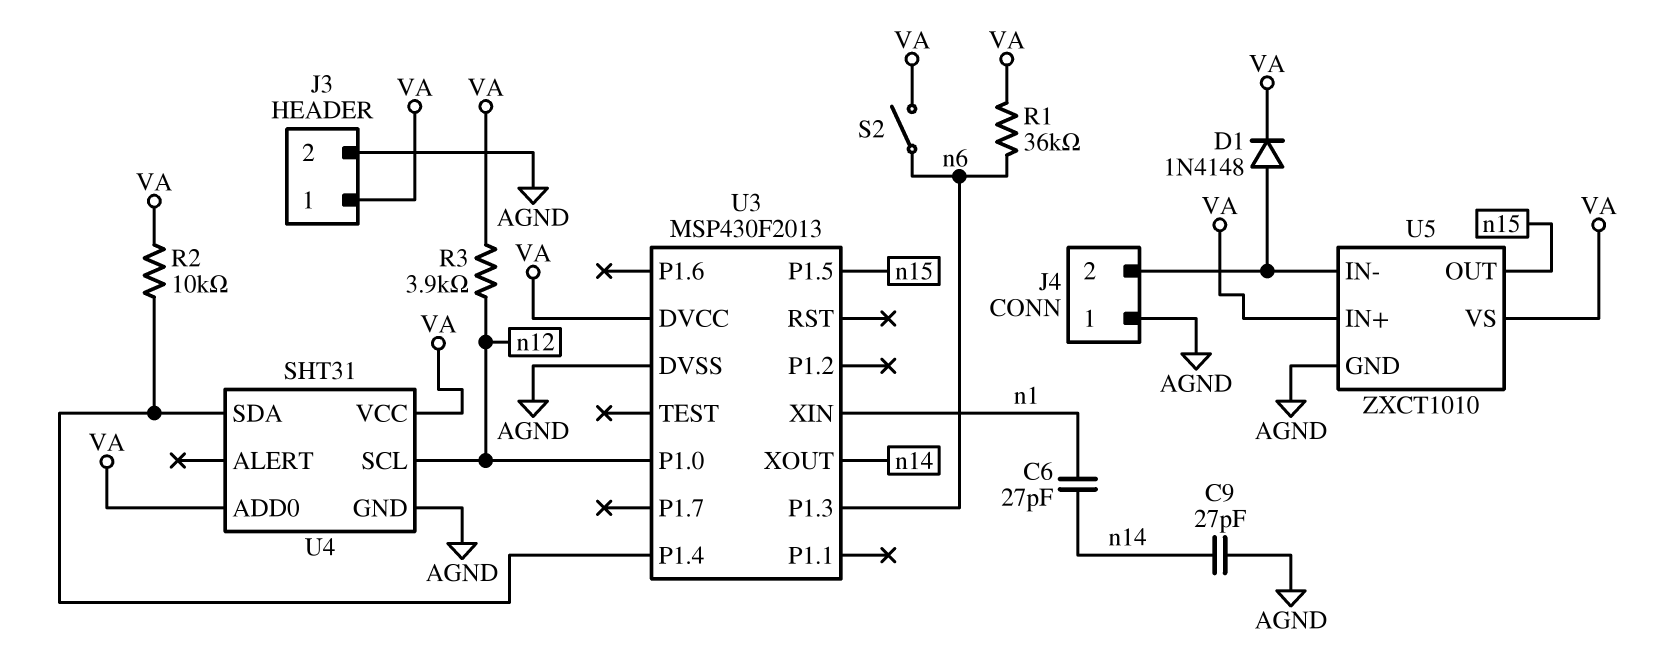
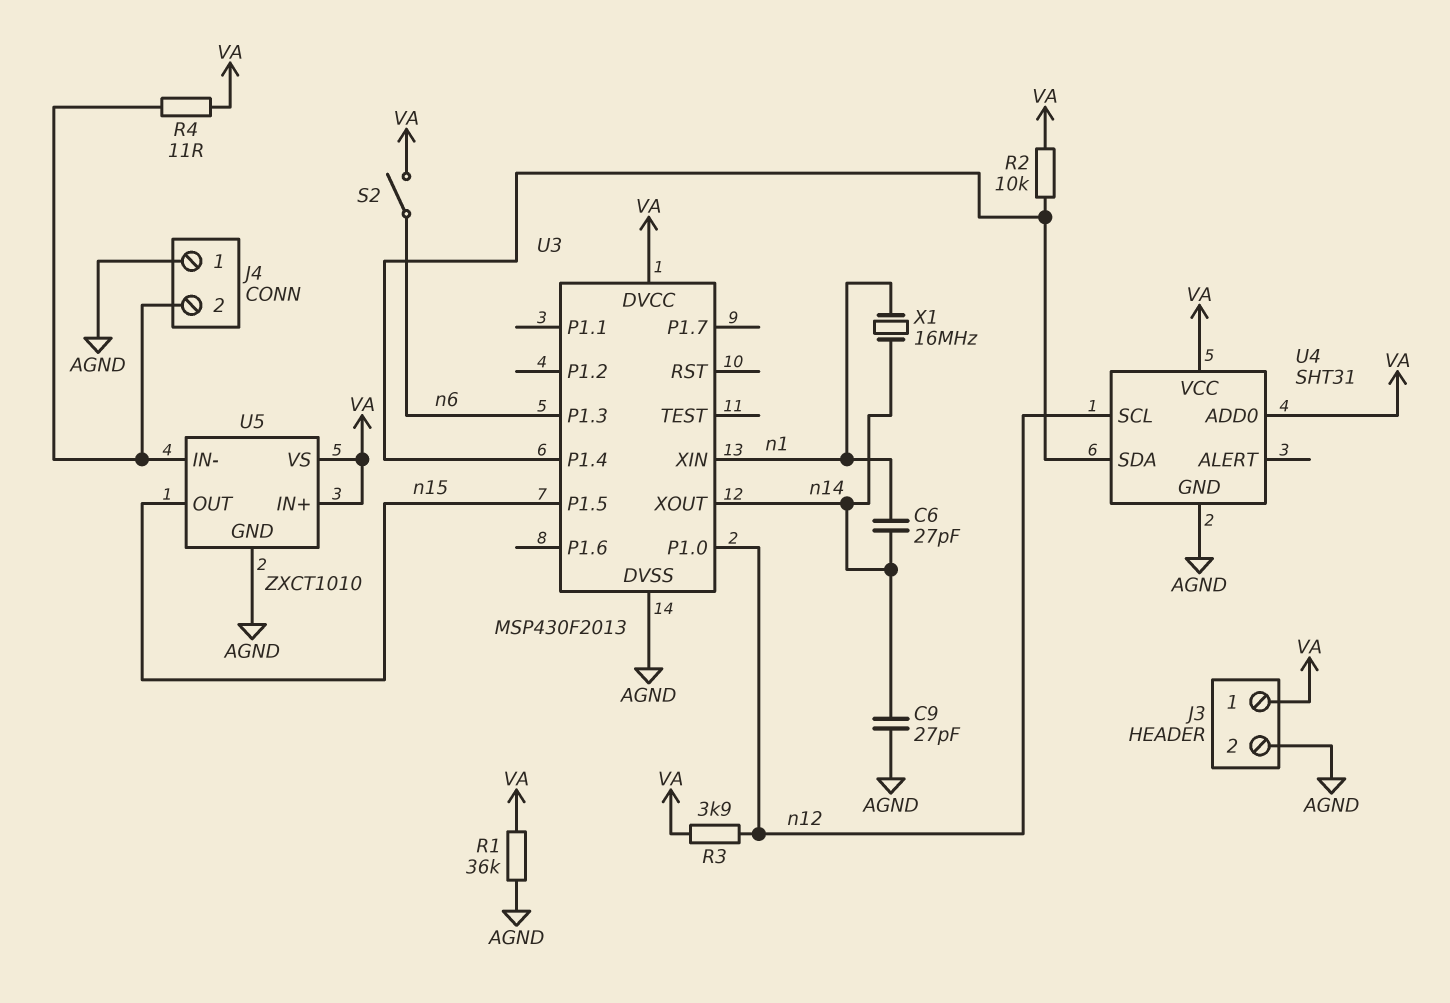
D1: diode 1N4148 (A J4/2, K VA) -> none
R1: 36k (VA, n6) -> 36k (AGND, VA)
R4: none -> 11 (J4/2, VA)
X1: none -> 16MHz (n1, n14)

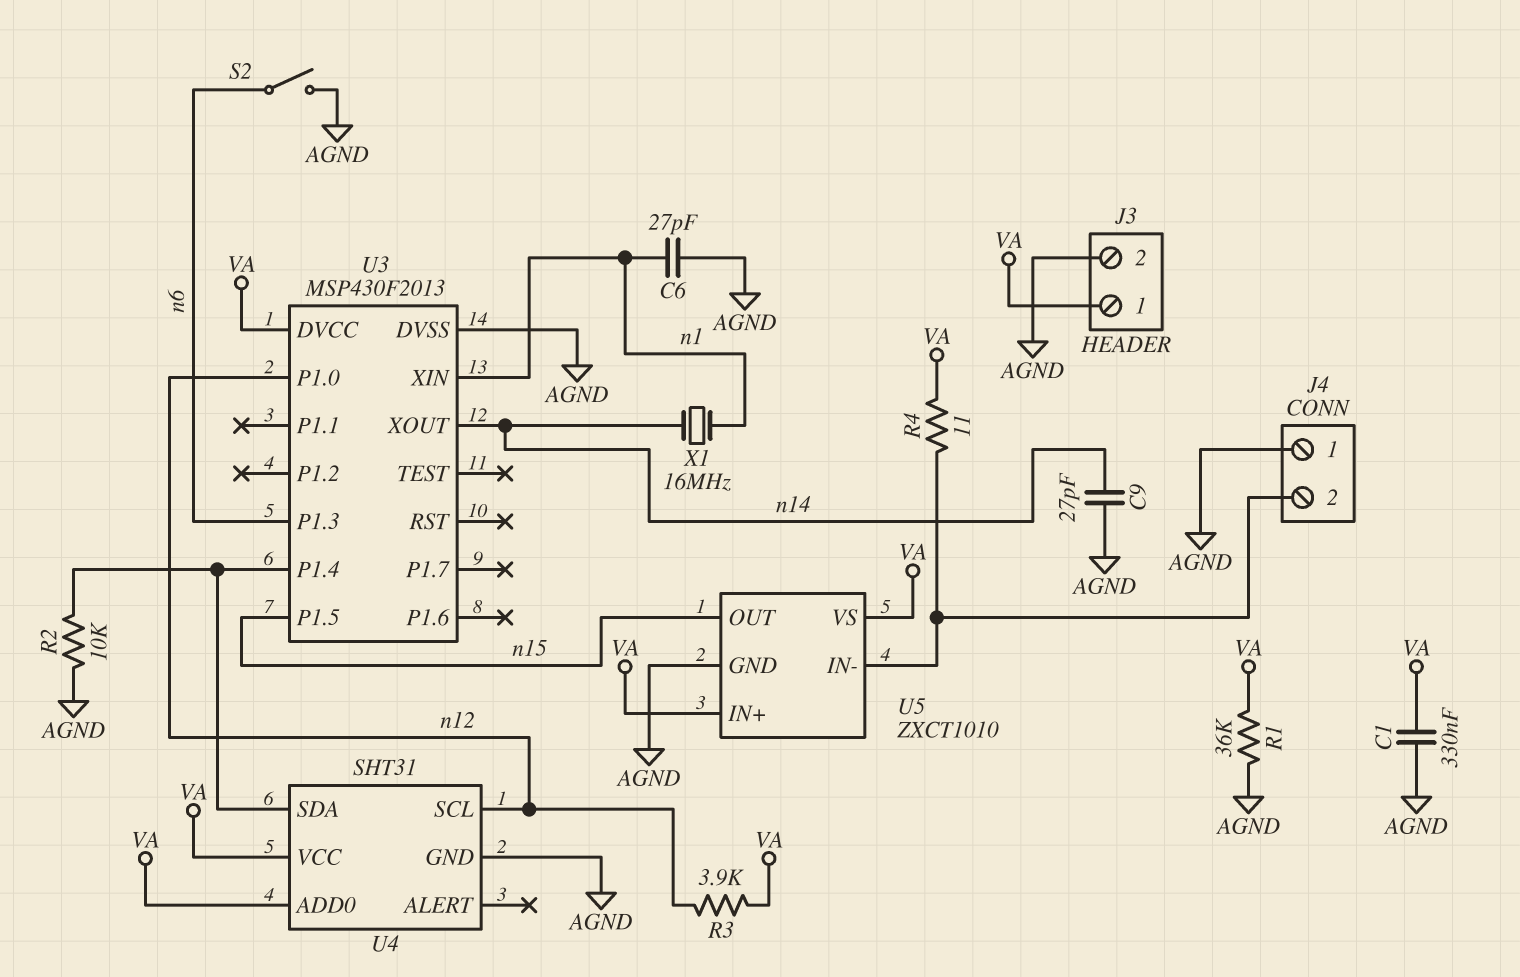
C1: none -> 330nF (AGND, VA)
C6: 27pF (n1, n14) -> 27pF (AGND, n1)
R2: 10k (U3/P1.4, VA) -> 10k (AGND, U3/P1.4)
S2: switch (VA, n6) -> switch (AGND, n6)

